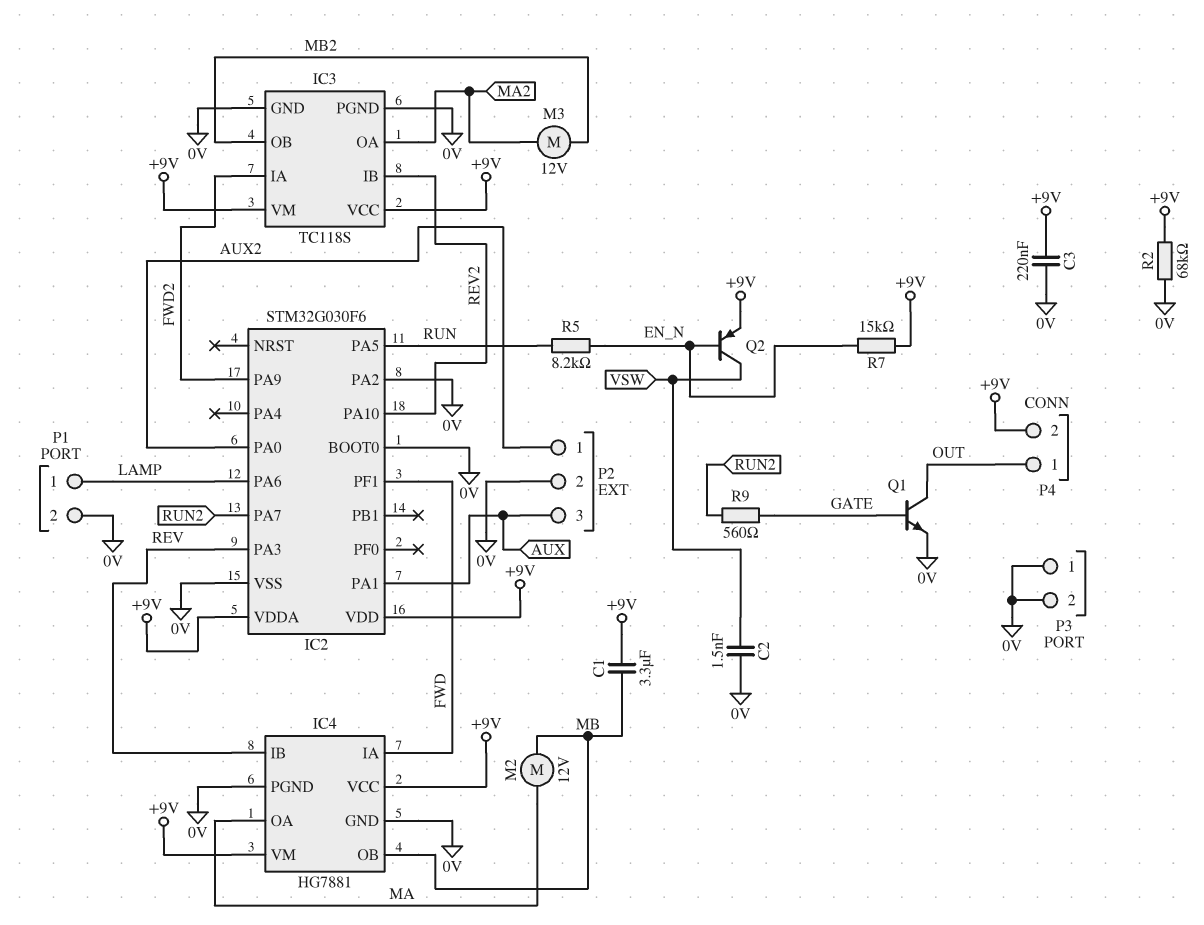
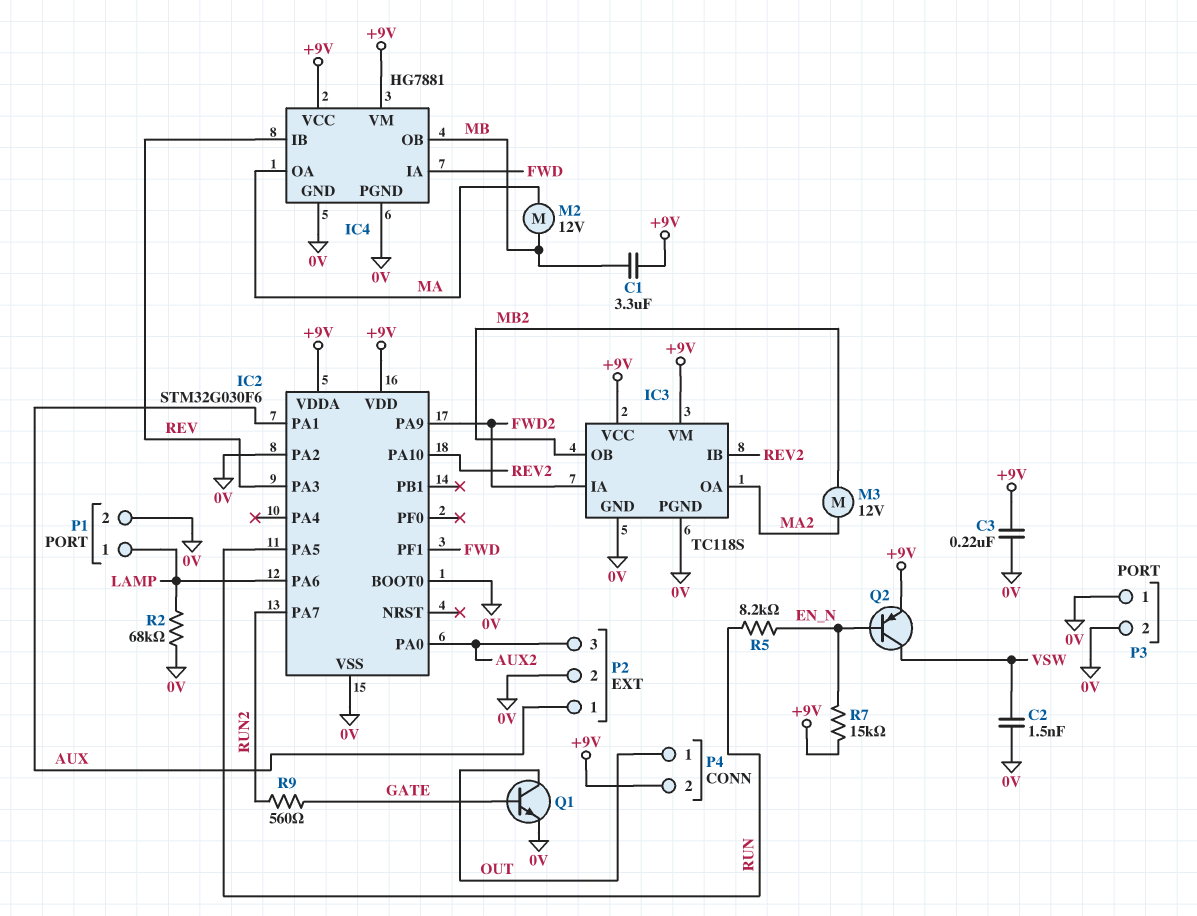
P2 pin 1: AUX2 -> AUX
P2 pin 3: AUX -> AUX2
R2: 68k (+9V, 0V) -> 68k (0V, LAMP)

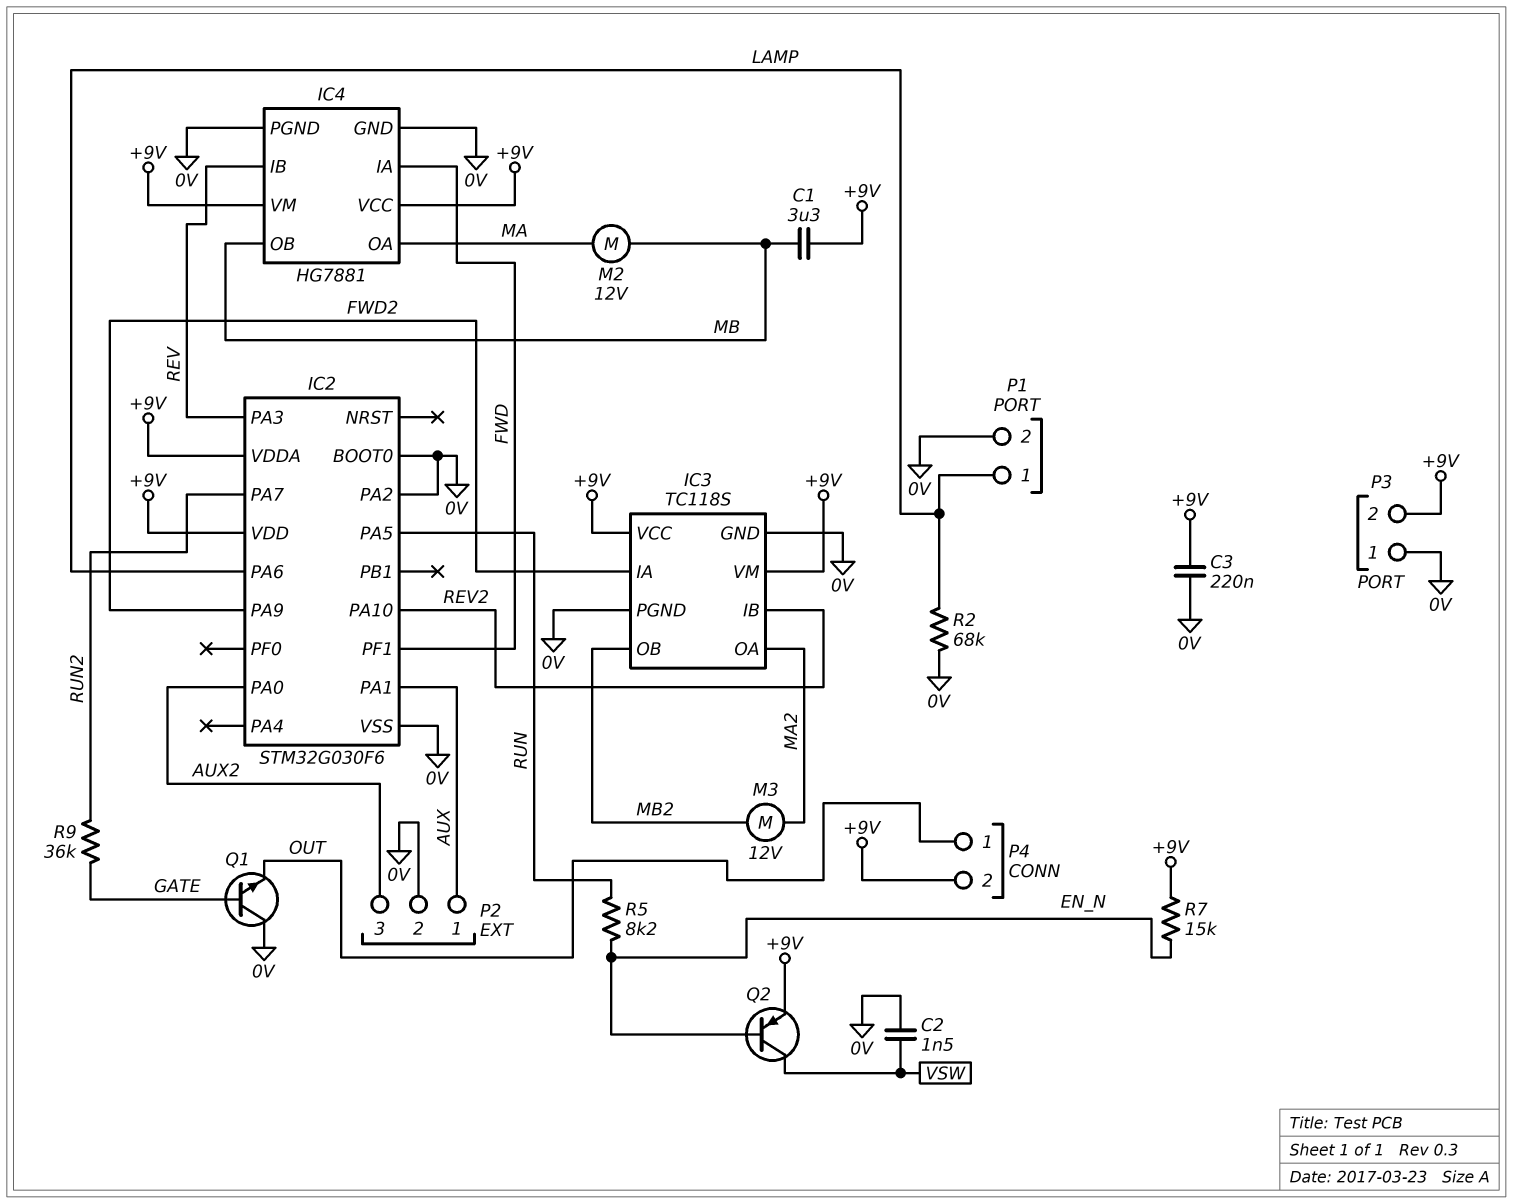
P3 pin 2: 0V -> +9V
Q1: NPN (B GATE, C OUT, E 0V) -> NPN (B GATE, C 0V, E OUT)
R9: 560 (GATE, RUN2) -> 36k (GATE, RUN2)

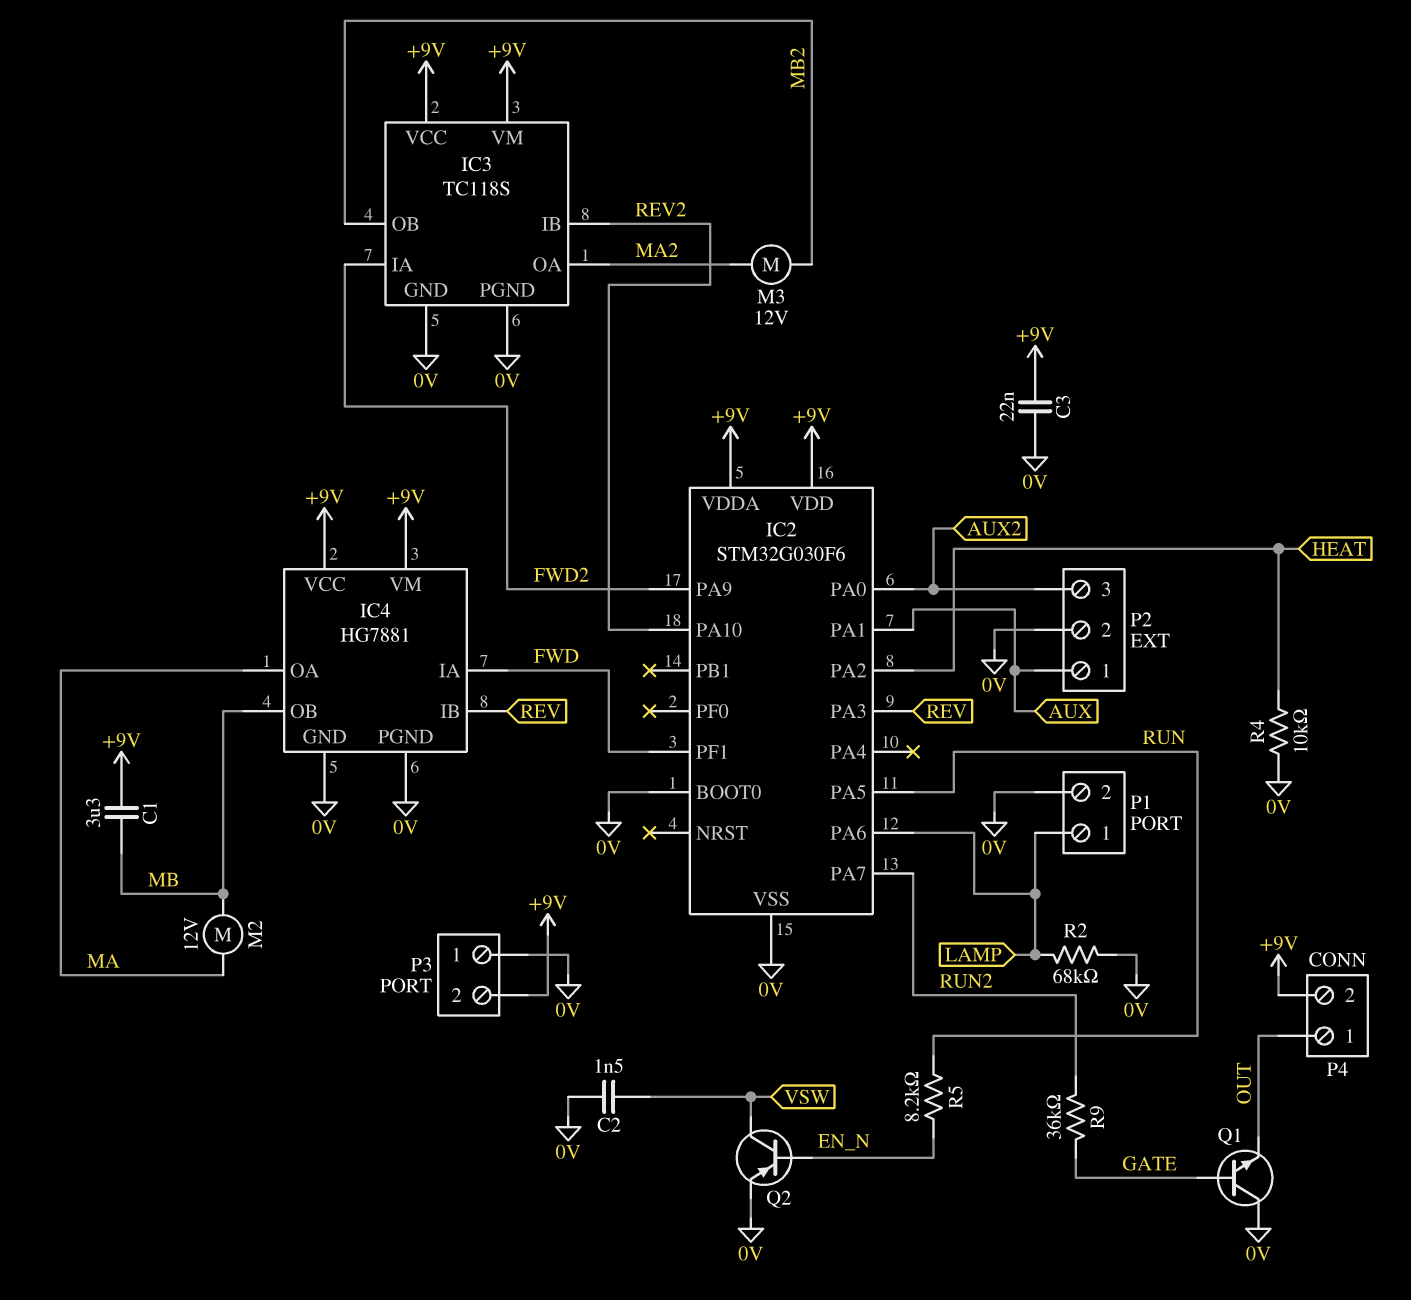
C3: 220nF (+9V, 0V) -> 22nF (+9V, 0V)
IC2 pin PA2: 0V -> HEAT
Q2: PNP (B EN_N, C VSW, E +9V) -> PNP (B EN_N, C VSW, E 0V)
R4: none -> 10k (0V, HEAT)
R7: 15k (+9V, EN_N) -> none

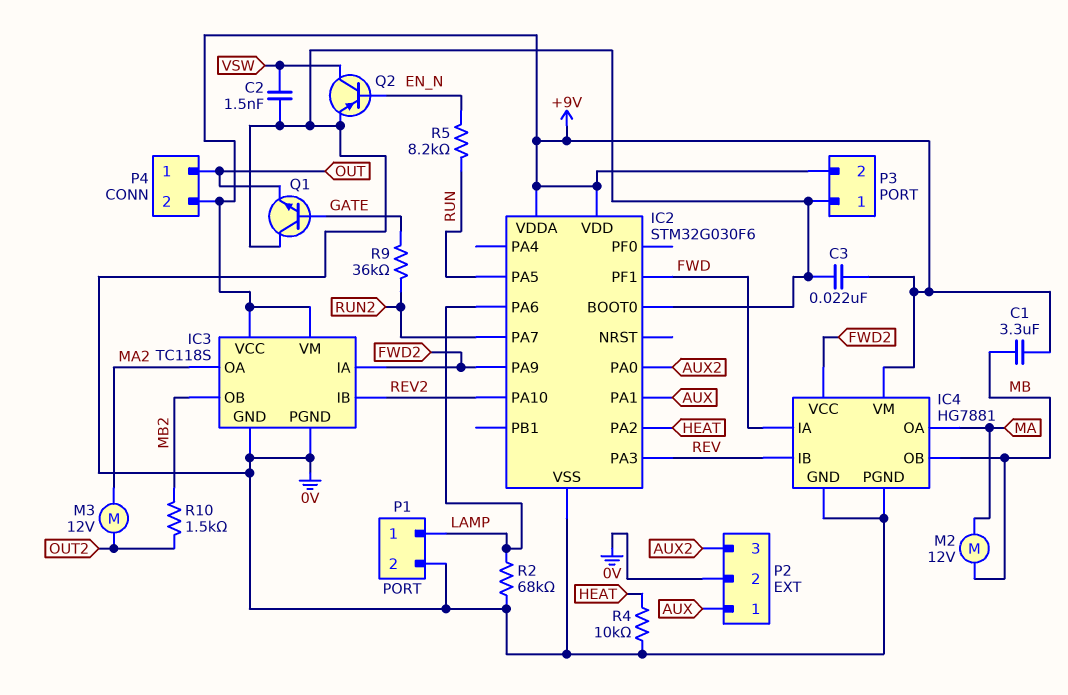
IC4 pin VCC: +9V -> FWD2
M3: motor 12V (MA2, MB2) -> motor 12V (MA2, OUT2)
R10: none -> 1.5k (MB2, OUT2)

